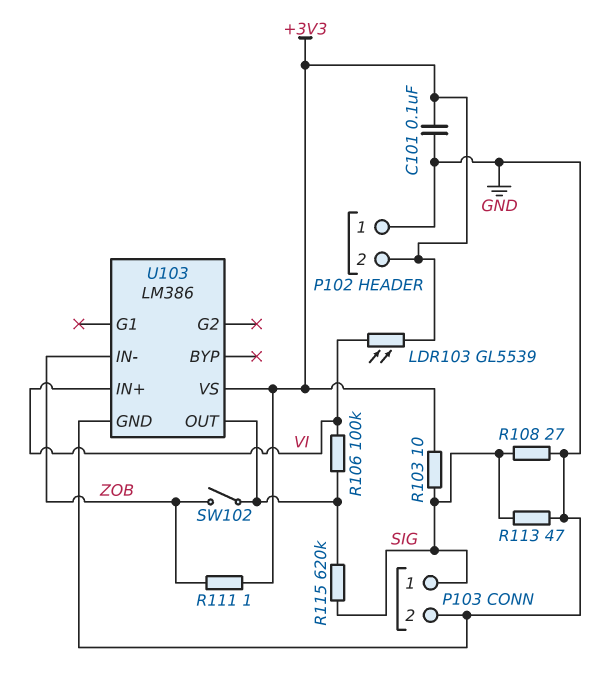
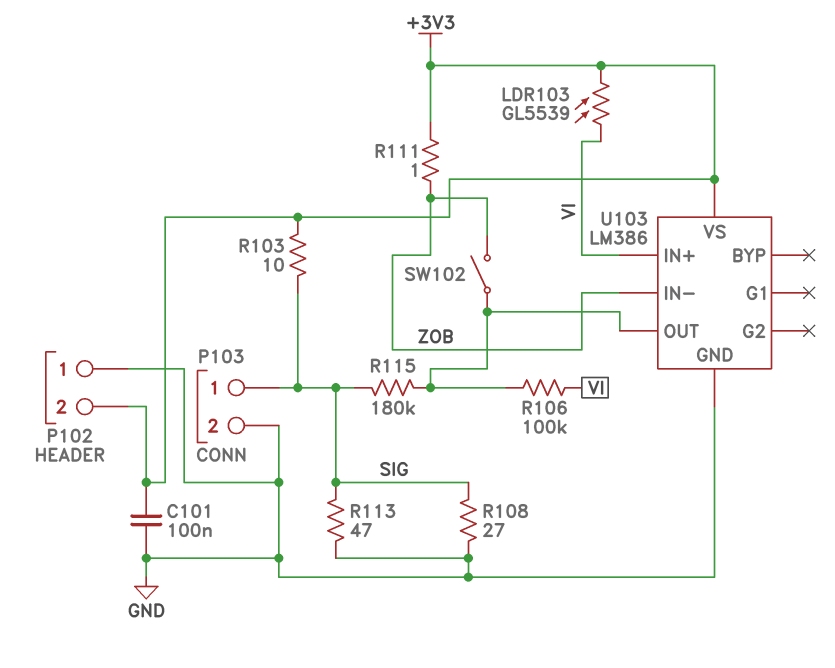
R115: 620k (SIG, U103/OUT) -> 180k (SIG, U103/OUT)

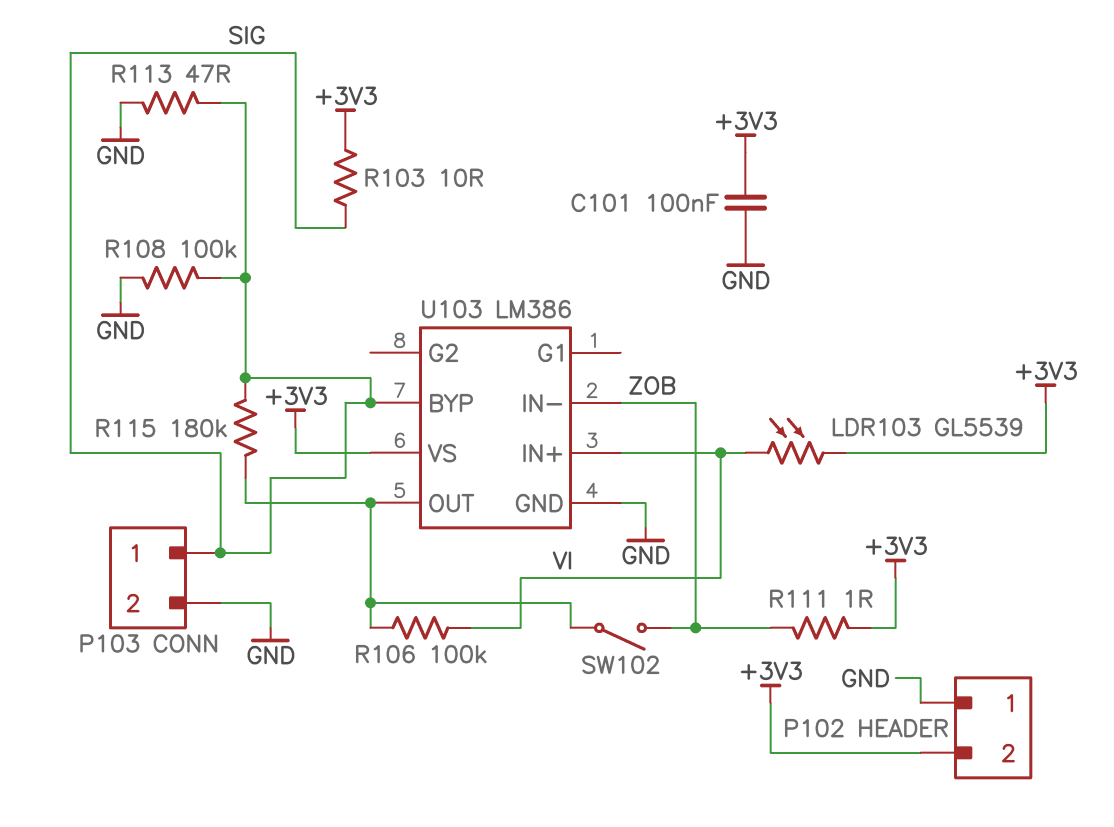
R108: 27 (GND, SIG) -> 100k (GND, SIG)
U103 pin BYP: none -> SIG

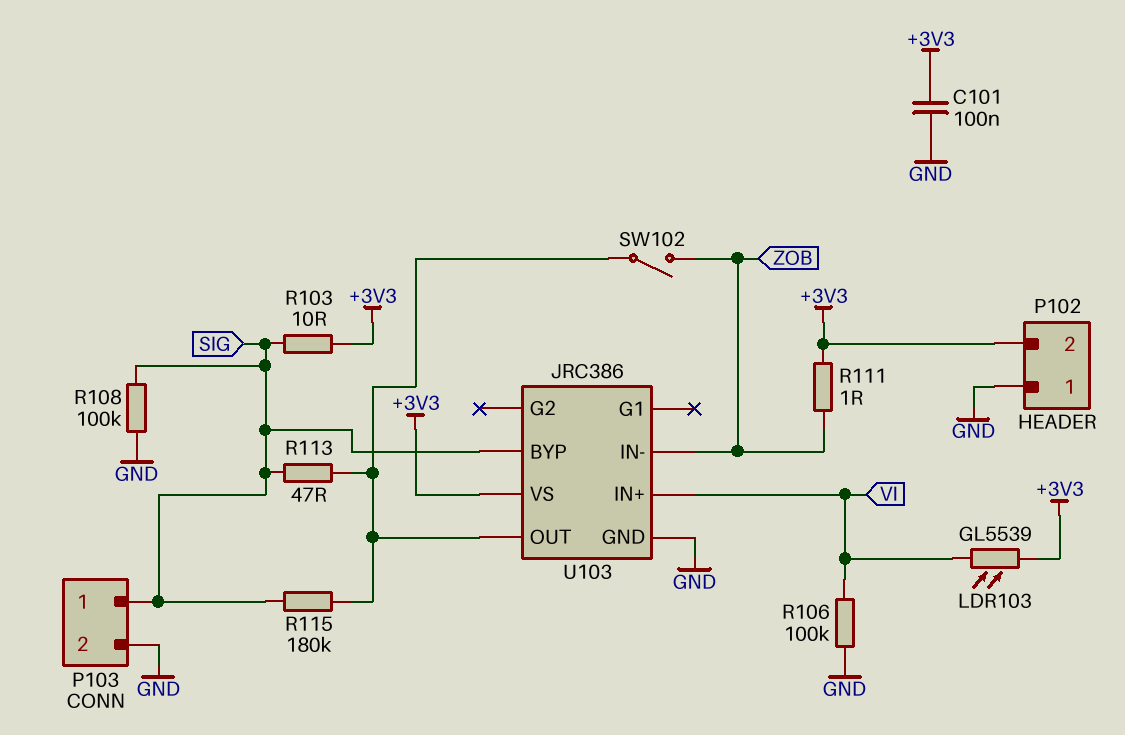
R106: 100k (U103/OUT, VI) -> 100k (GND, VI)
R113: 47 (GND, SIG) -> 47 (SIG, U103/OUT)
U103: LM386 -> JRC386

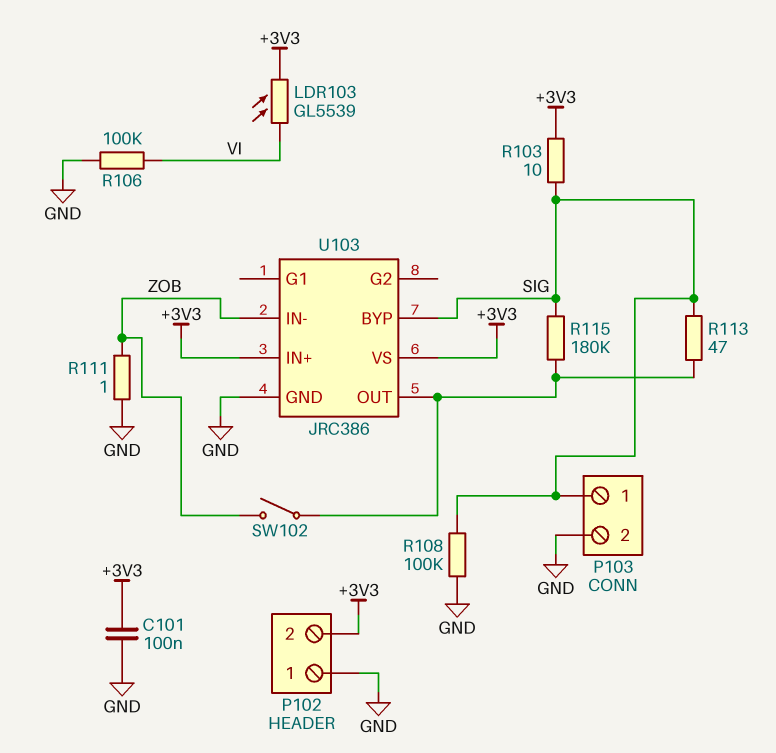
R111: 1 (+3V3, ZOB) -> 1 (GND, ZOB)
U103 pin IN+: VI -> +3V3

